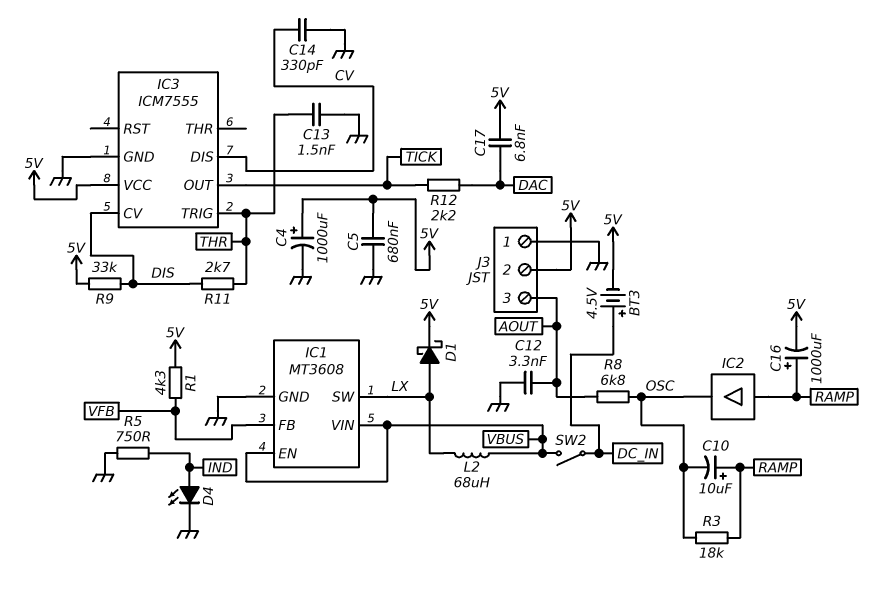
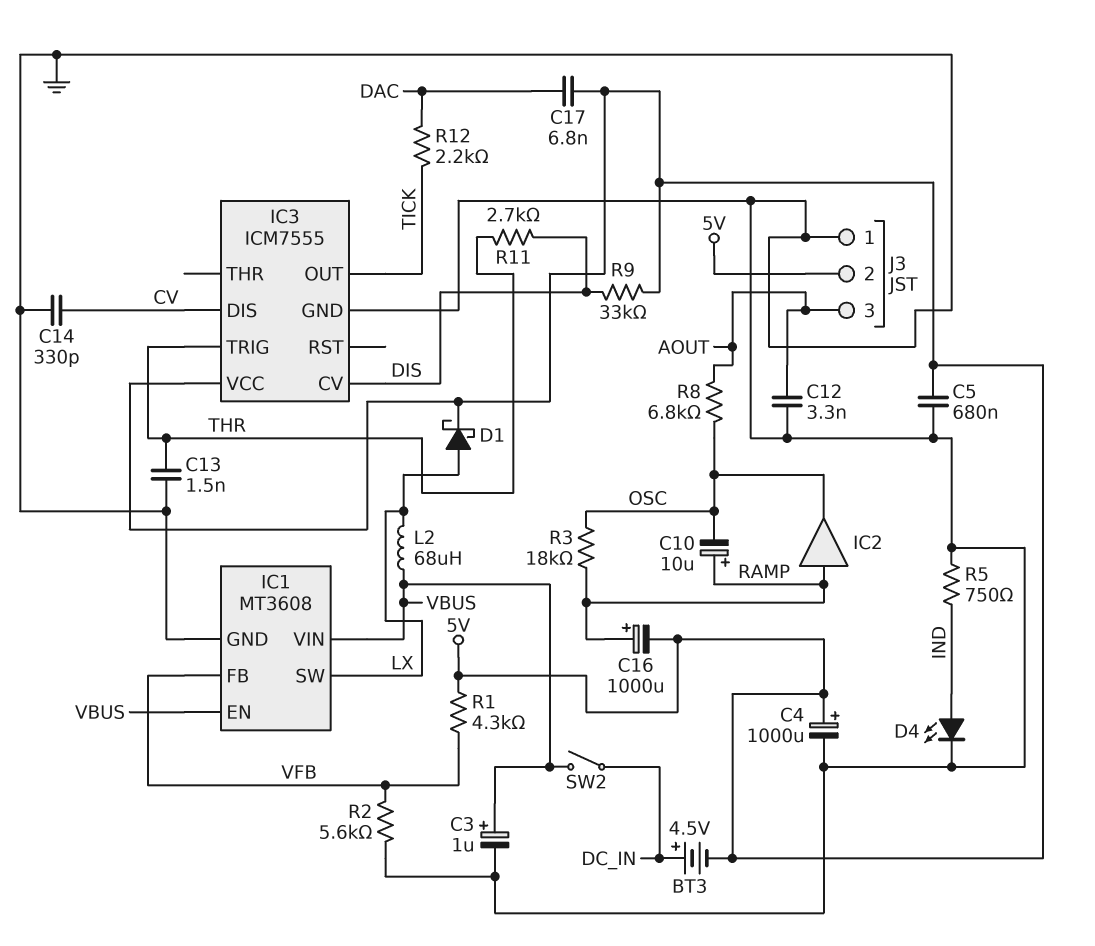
C3: none -> 1uF (plus VBUS, minus GND)
R2: none -> 5.6k (GND, VFB)

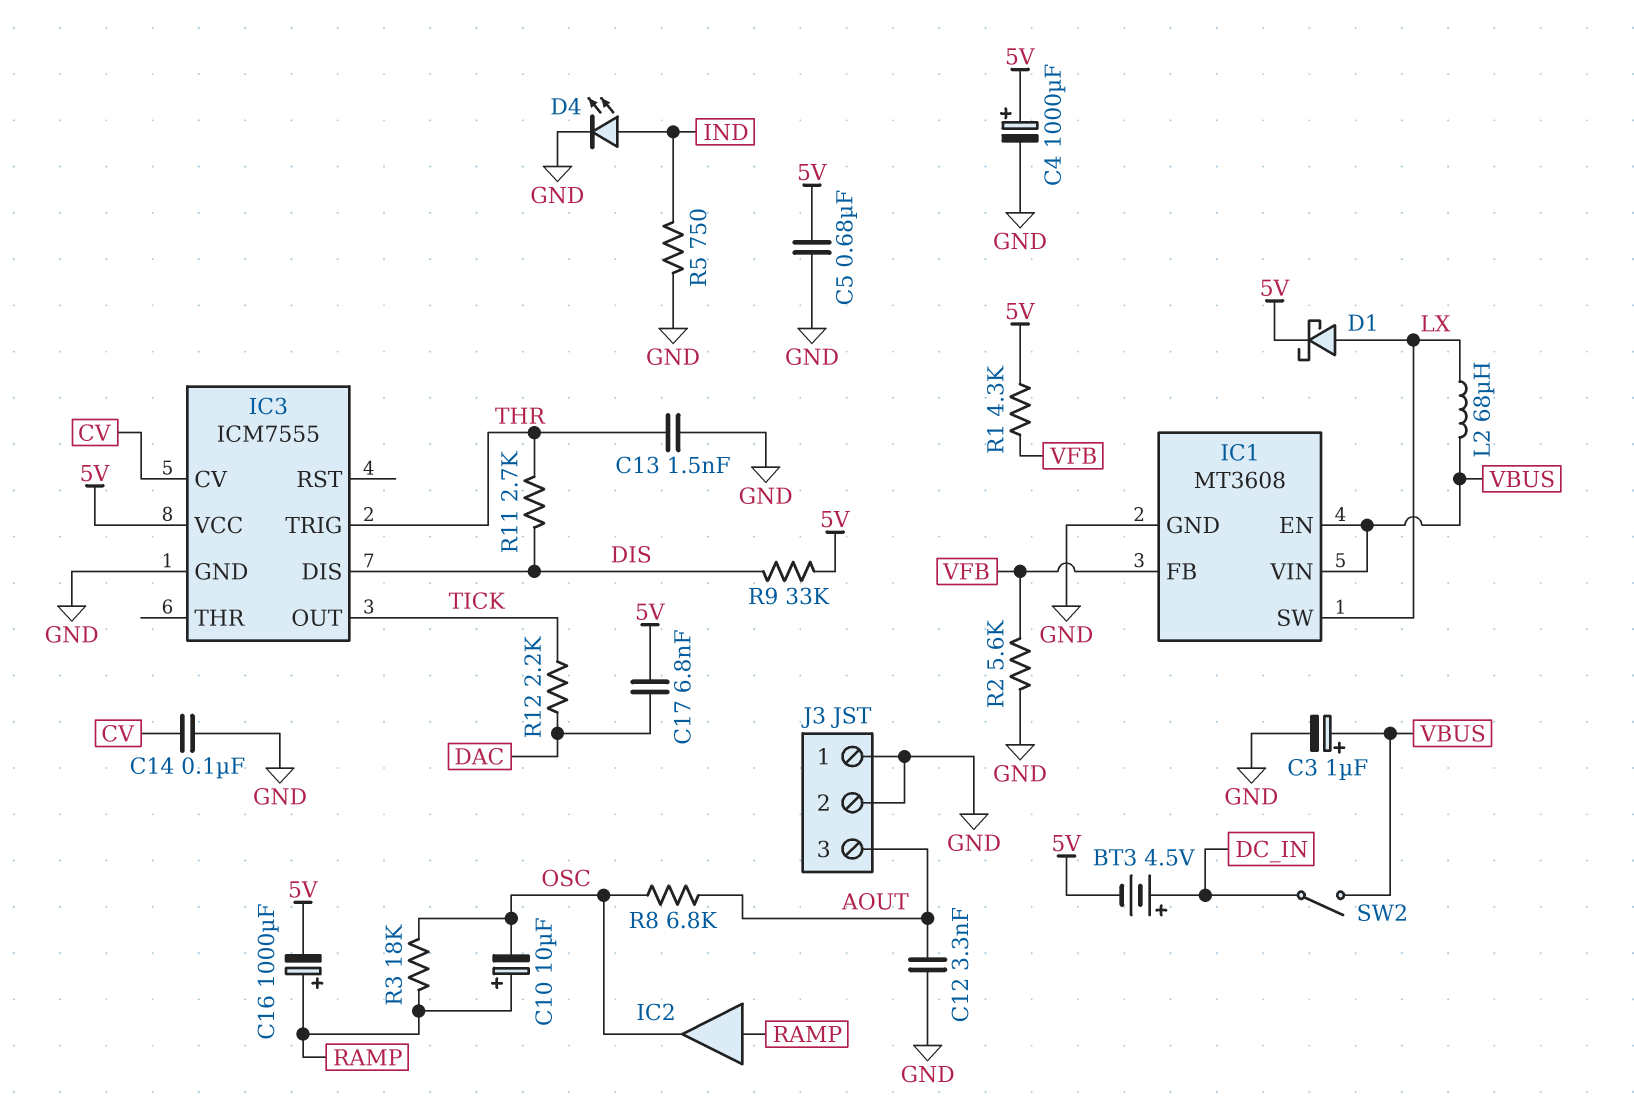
C14: 330pF (CV, GND) -> 100nF (CV, GND)
IC3 pin CV: DIS -> CV
IC3 pin DIS: CV -> DIS
J3 pin 2: 5V -> GND

